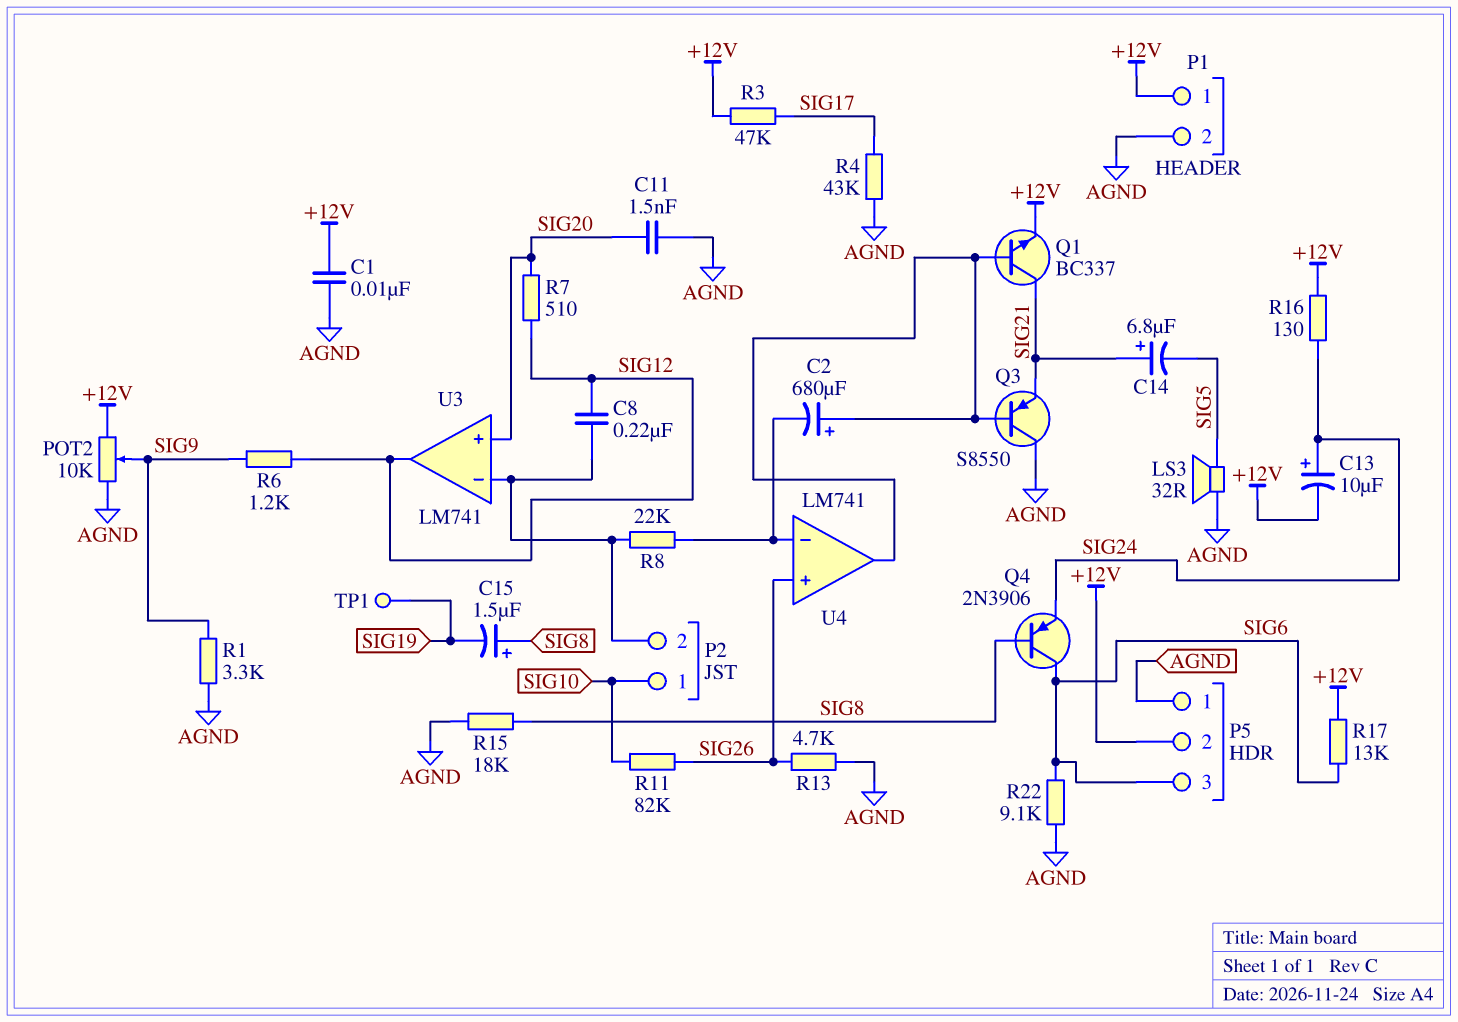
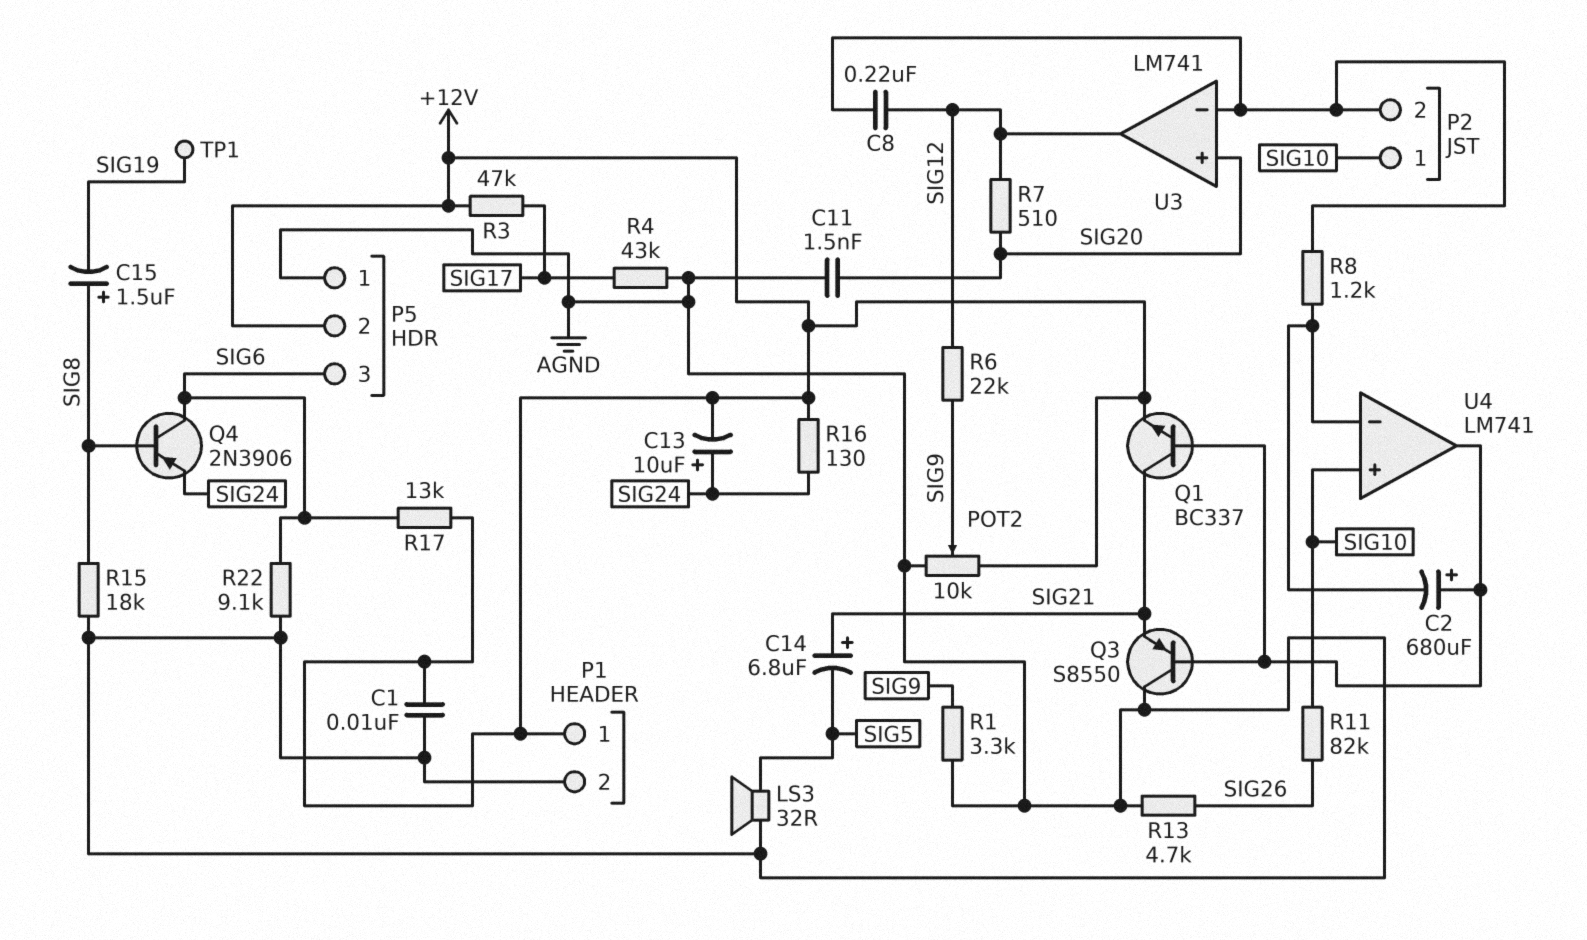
R6: 1.2k (SIG9, SIG12) -> 22k (SIG9, SIG12)
R8: 22k (P2/2, U4/in-) -> 1.2k (P2/2, U4/in-)
U4 pin in+: SIG26 -> SIG10

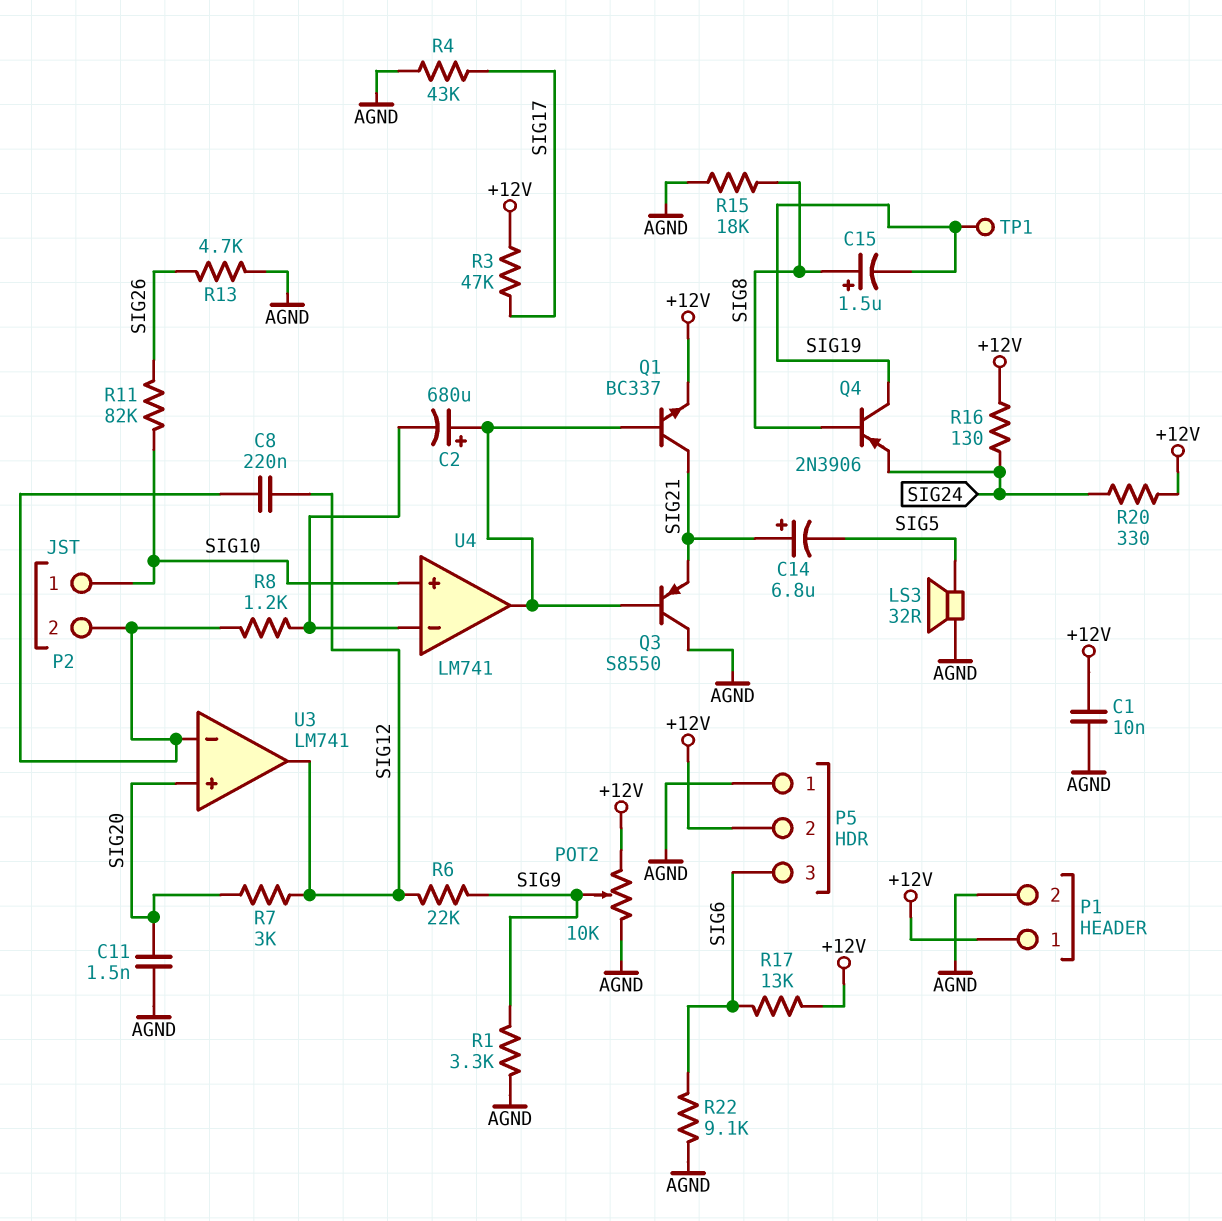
C13: 10uF (plus SIG24, minus +12V) -> none
Q4: PNP 2N3906 (B SIG8, C SIG6, E SIG24) -> PNP 2N3906 (B SIG8, C SIG19, E SIG24)
R7: 510 (SIG12, SIG20) -> 3k (SIG12, SIG20)
R20: none -> 330 (+12V, SIG24)

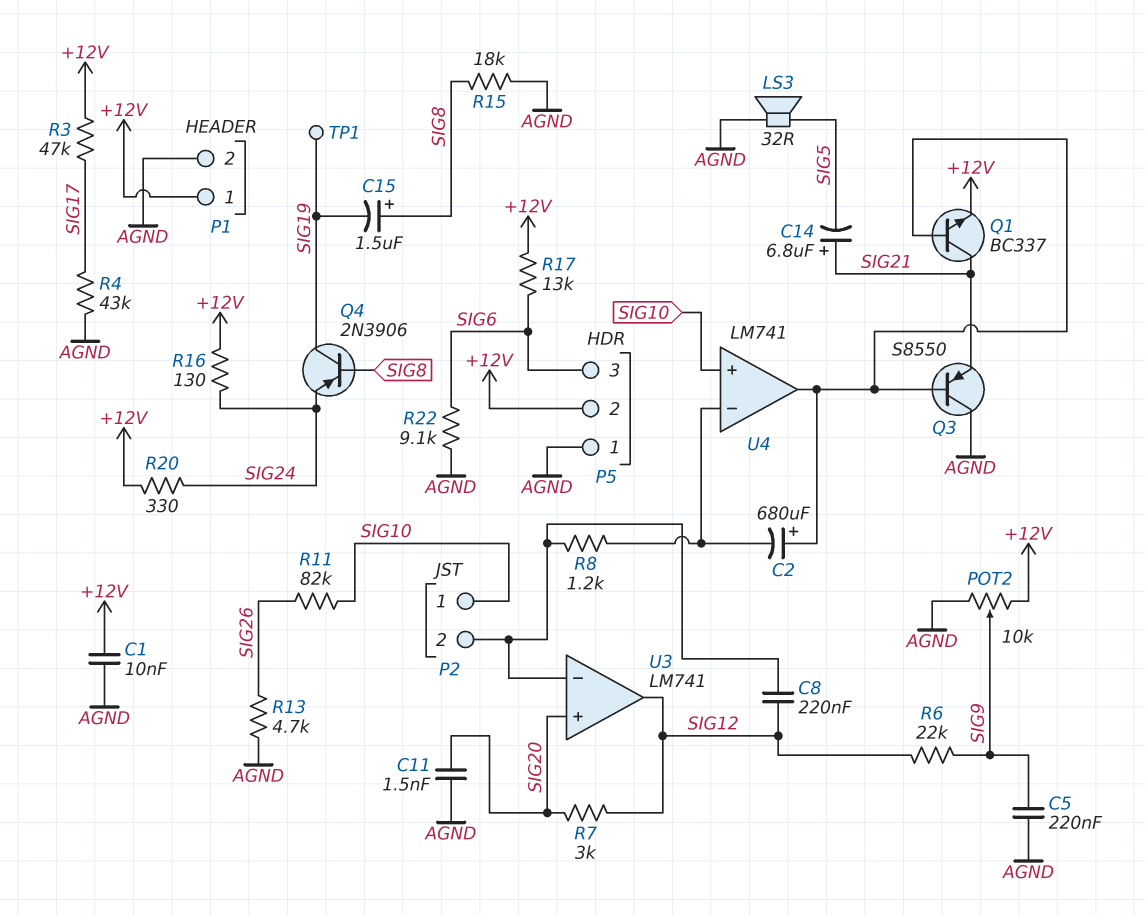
C5: none -> 220nF (AGND, SIG9)
R1: 3.3k (AGND, SIG9) -> none

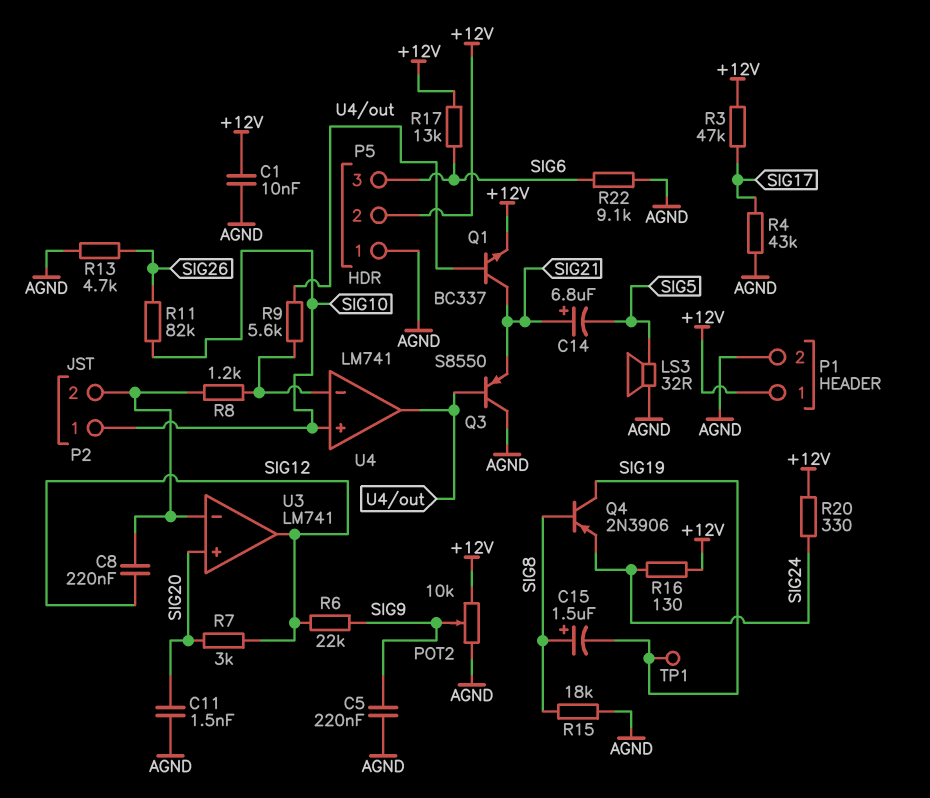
C2: 680uF (plus U4/out, minus U4/in-) -> none
R9: none -> 5.6k (U4/in-, U4/out)

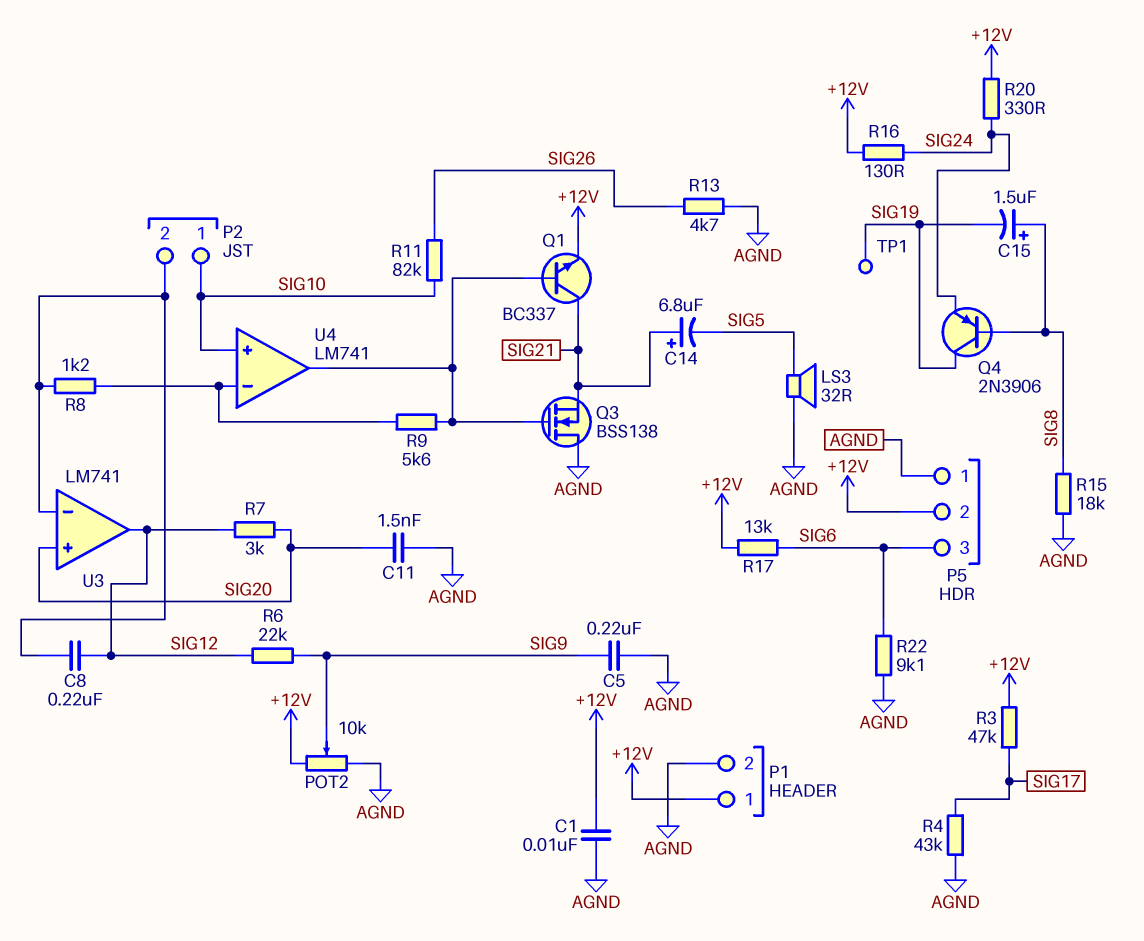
Q3: PNP S8550 (B U4/out, C AGND, E SIG21) -> NMOS BSS138 (G U4/out, D AGND, S SIG21)

